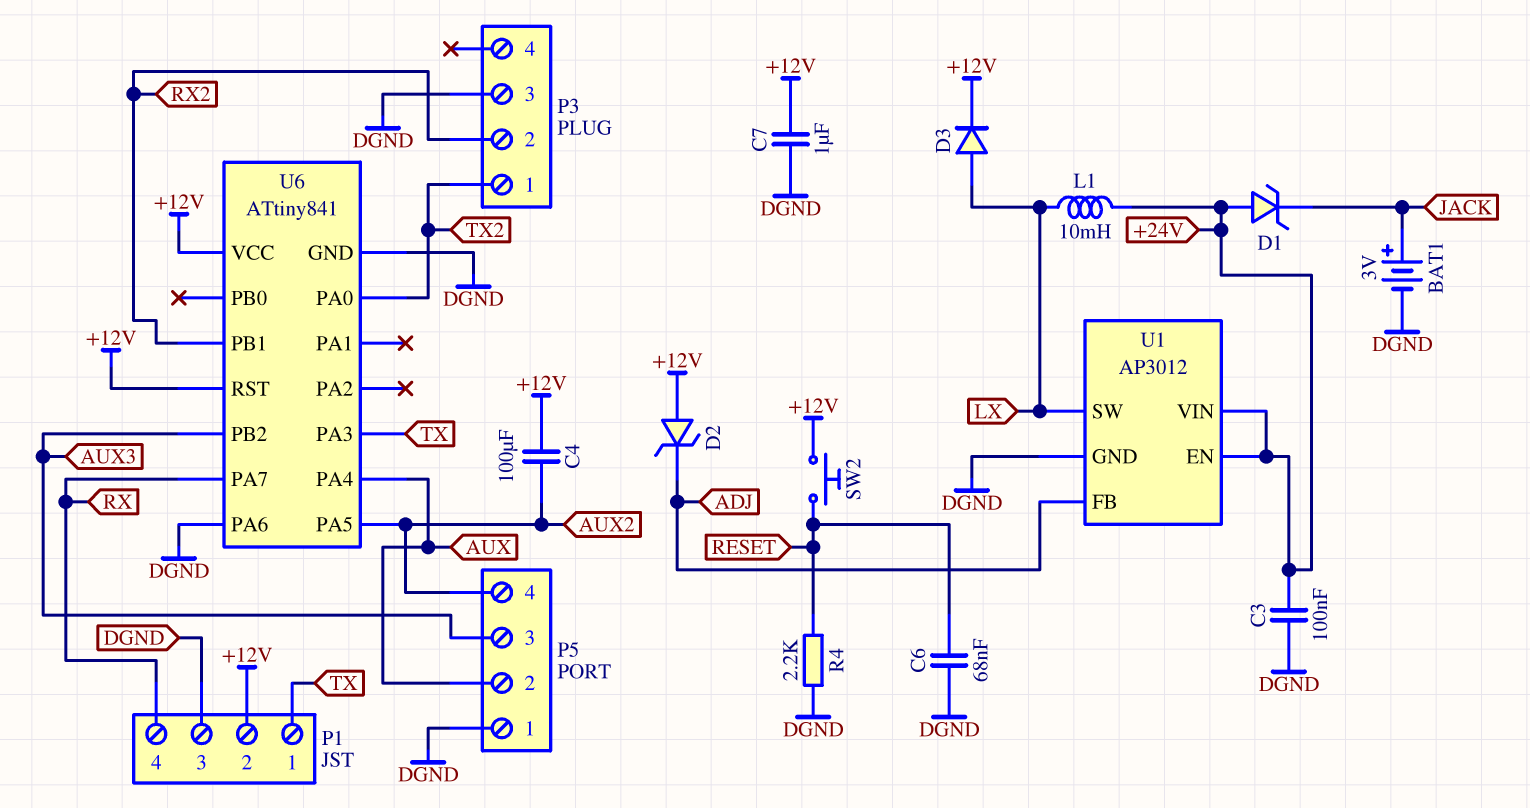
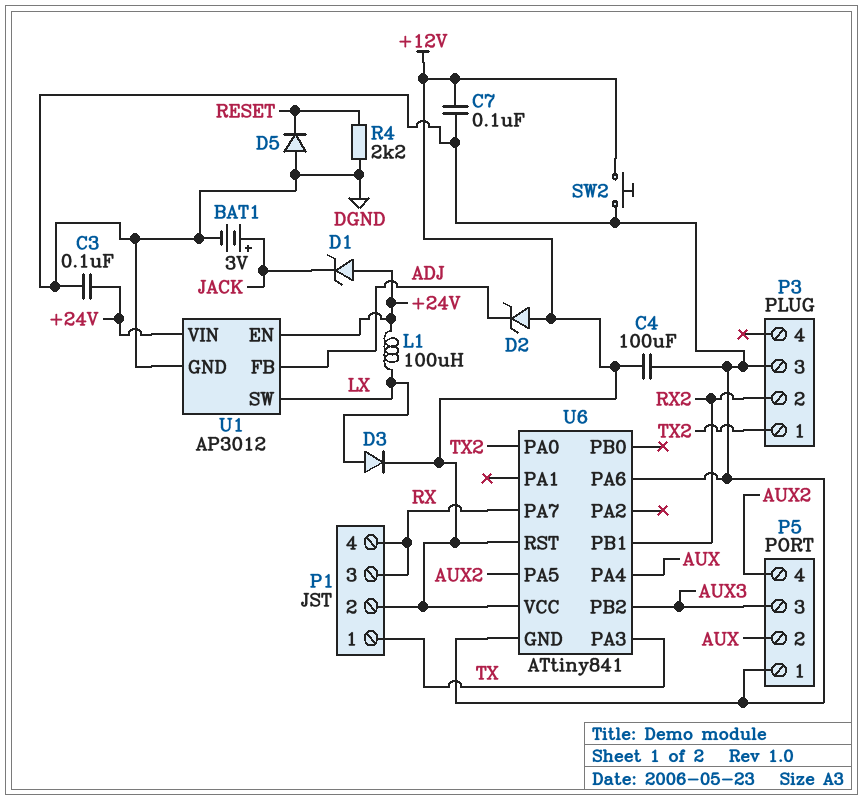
C4: 100uF (+12V, AUX2) -> 100uF (+12V, DGND)
C6: 68nF (DGND, RESET) -> none
C7: 1uF (+12V, DGND) -> 100nF (+12V, DGND)
D5: none -> diode (A DGND, K RESET)
L1: 10mH (+24V, LX) -> 100uH (+24V, LX)
P1 pin 3: DGND -> RX
SW2: button (+12V, RESET) -> button (+12V, DGND)

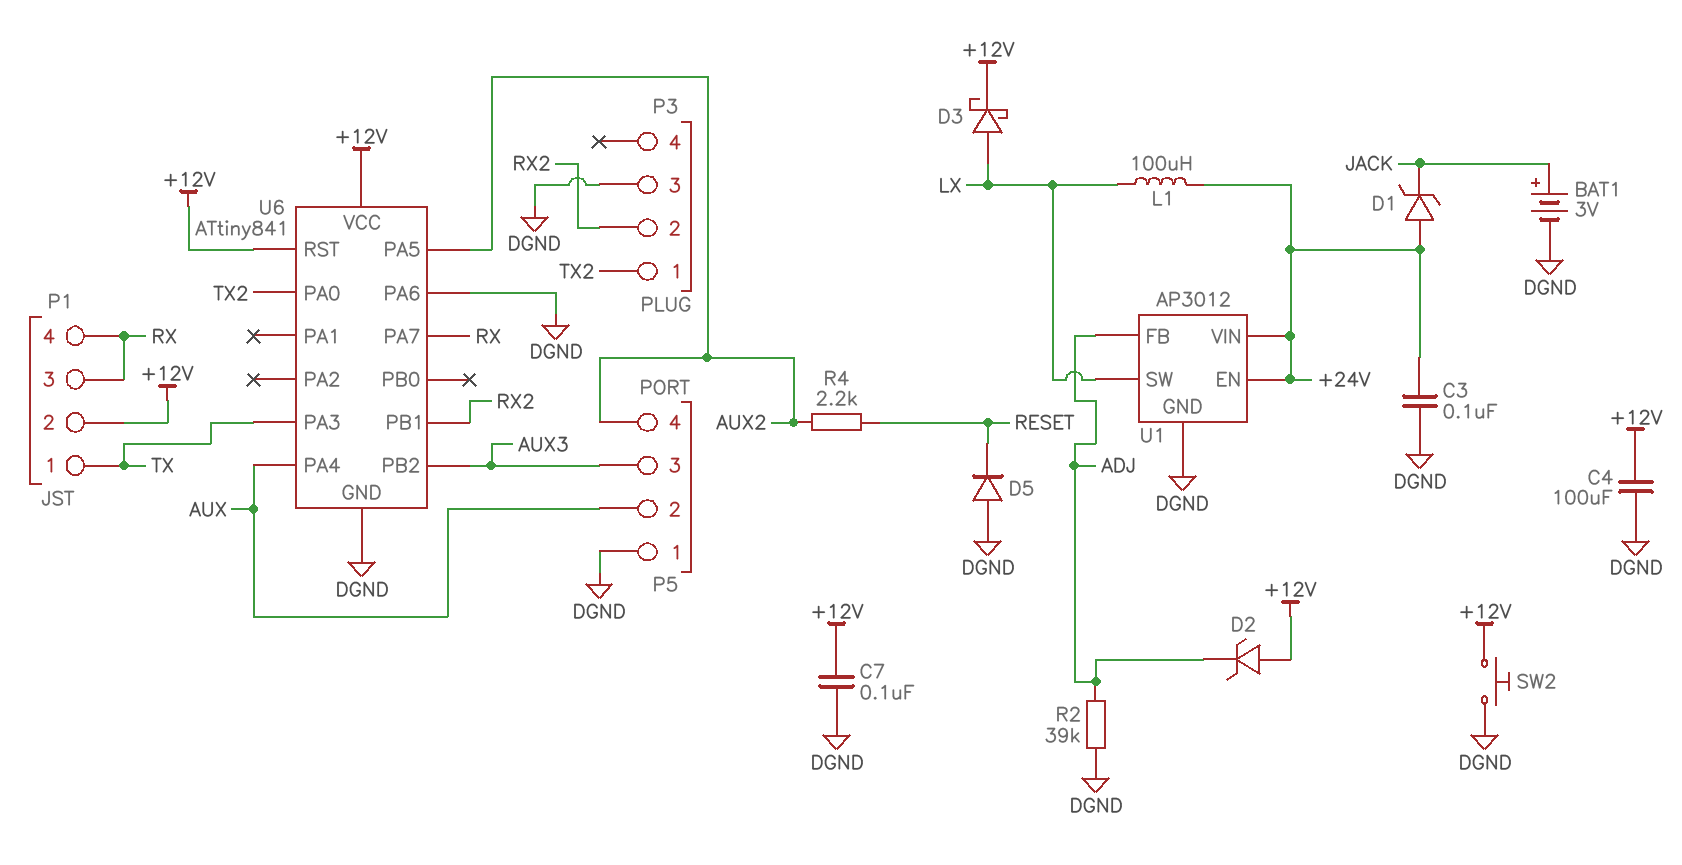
D3: diode (A LX, K +12V) -> schottky (A LX, K +12V)
R2: none -> 39k (ADJ, DGND)
R4: 2.2k (DGND, RESET) -> 2.2k (AUX2, RESET)

